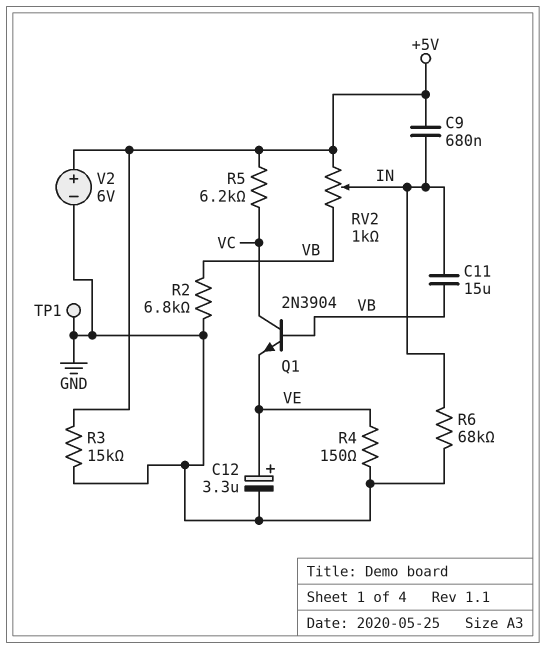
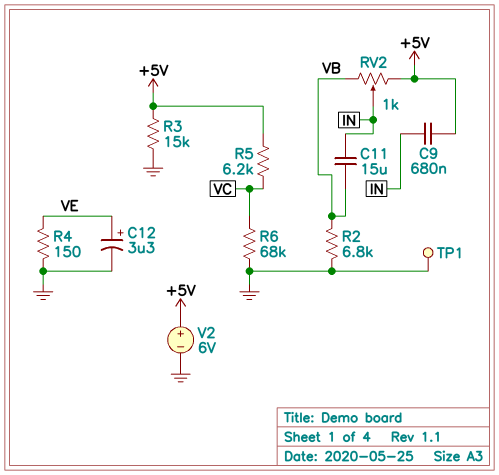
Q1: NPN 2N3904 (B VB, C VC, E VE) -> none
R6: 68k (GND, IN) -> 68k (GND, VC)

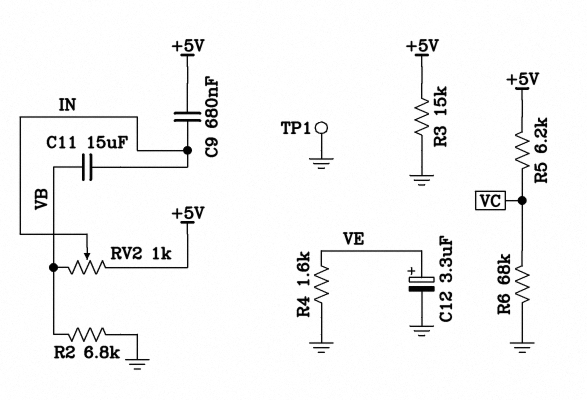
R4: 150 (GND, VE) -> 1.6k (GND, VE)
V2: 6V (plus +5V, minus GND) -> none

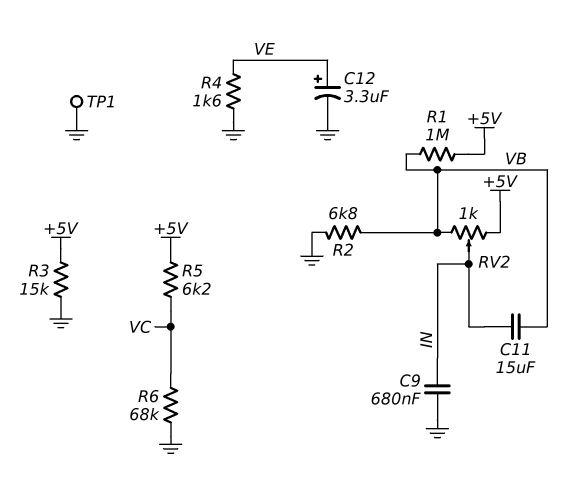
C9: 680nF (+5V, IN) -> 680nF (GND, IN)
R1: none -> 1M (+5V, VB)

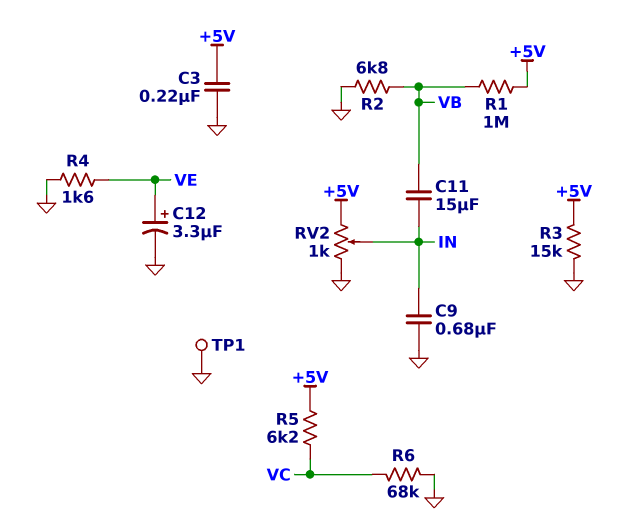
C3: none -> 220nF (+5V, GND)
RV2: 1k (+5V, VB, wiper IN) -> 1k (+5V, GND, wiper IN)

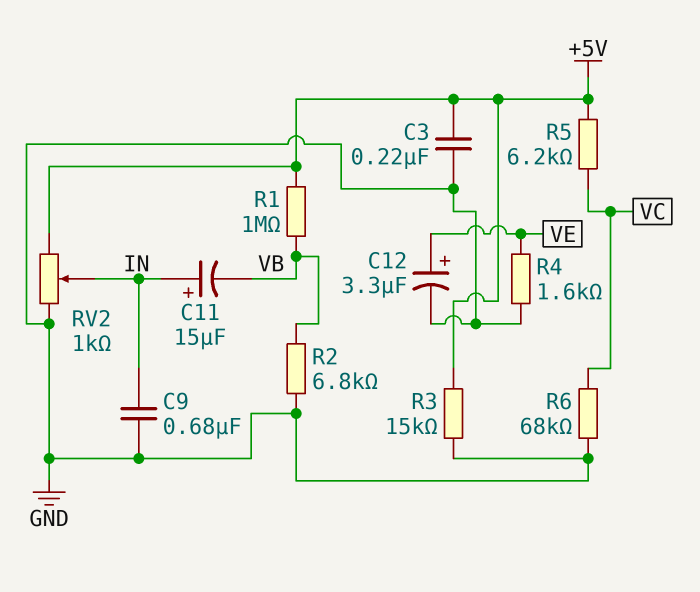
C11: 15uF (IN, VB) -> 15uF (plus IN, minus VB)
TP1: test point (GND) -> none

